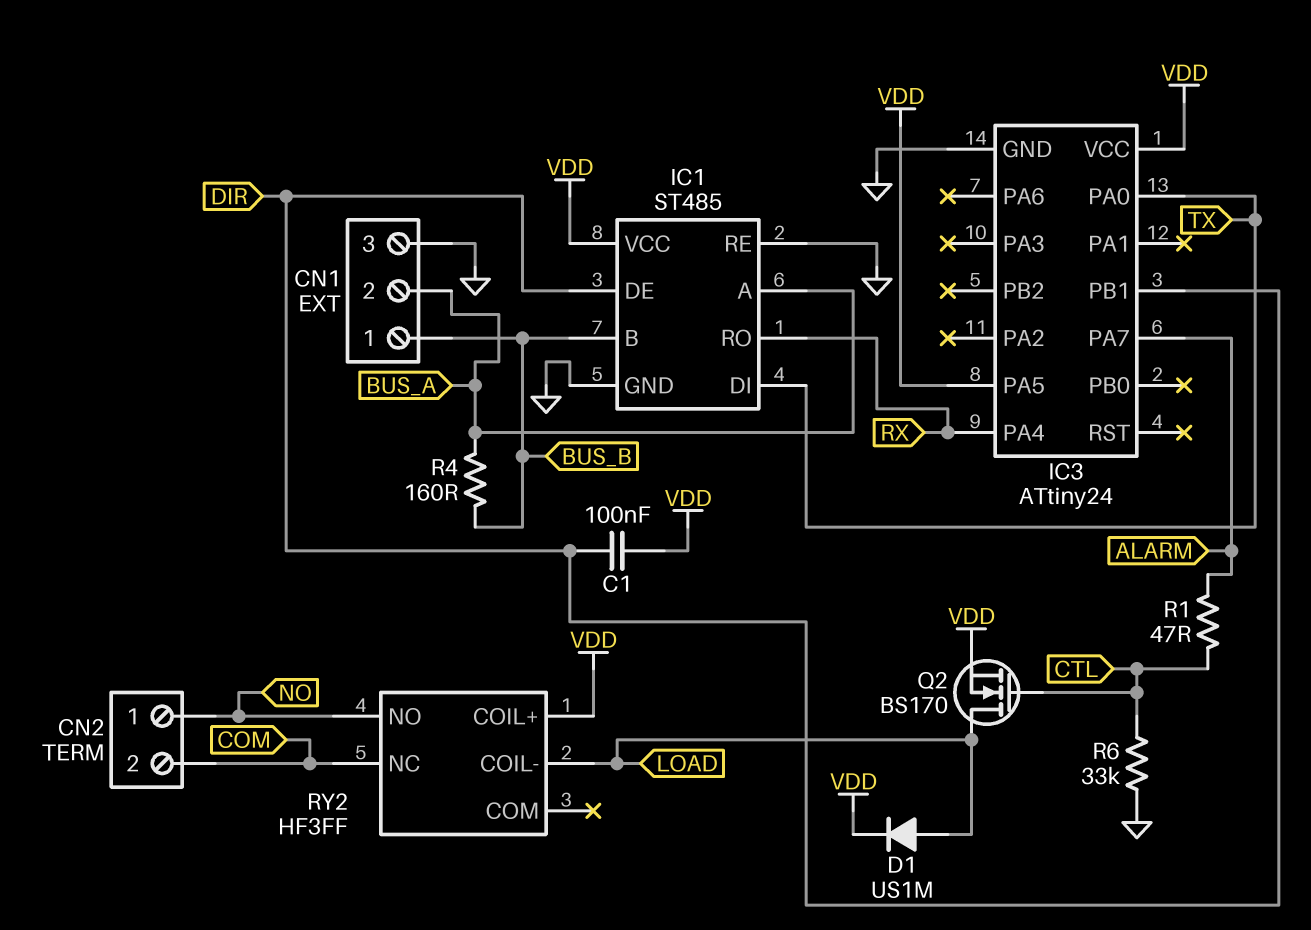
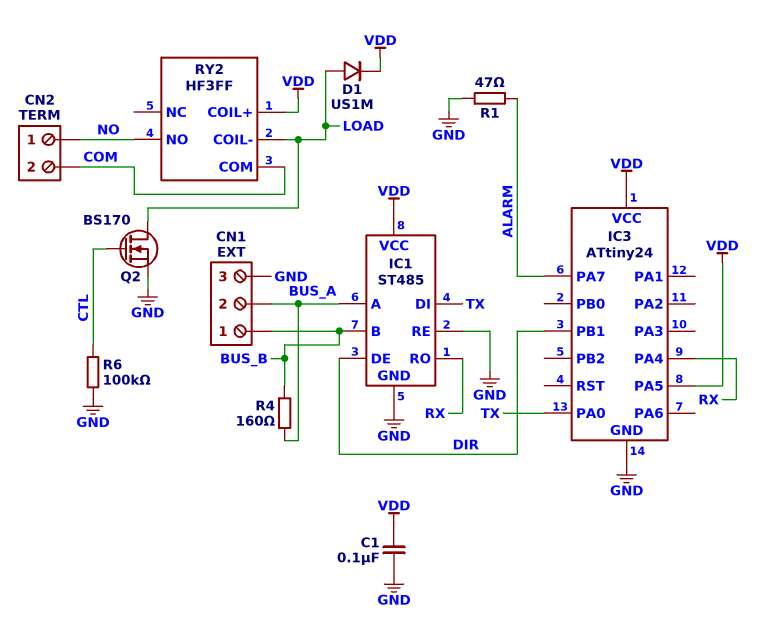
C1: 100nF (DIR, VDD) -> 100nF (GND, VDD)
Q2: NMOS BS170 (G CTL, D LOAD, S VDD) -> NMOS BS170 (G CTL, D LOAD, S GND)
R1: 47 (ALARM, CTL) -> 47 (ALARM, GND)
R6: 33k (CTL, GND) -> 100k (CTL, GND)
RY2 pin COM: none -> COM
RY2 pin NC: COM -> none

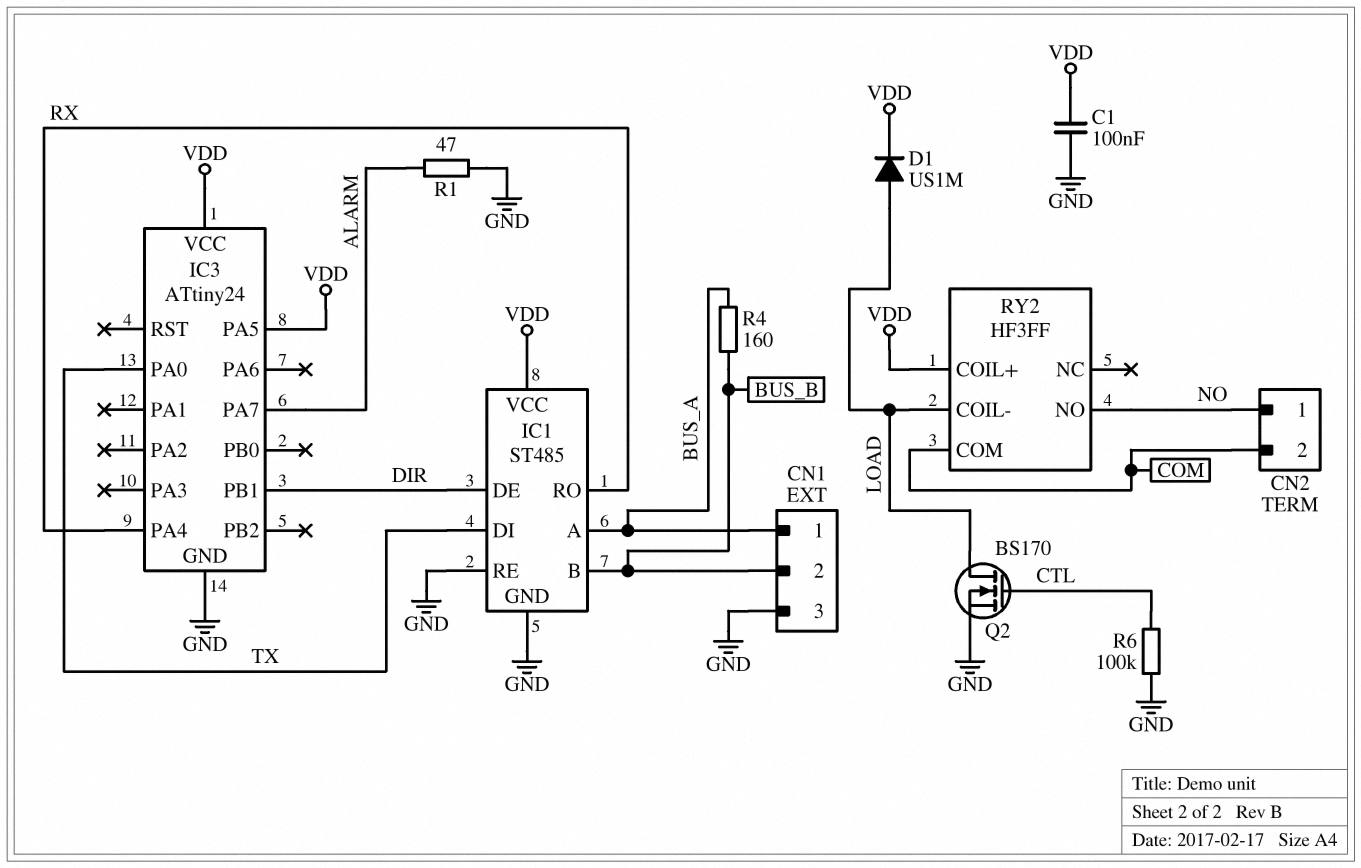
CN1 pin 1: BUS_B -> BUS_A
CN1 pin 2: BUS_A -> BUS_B

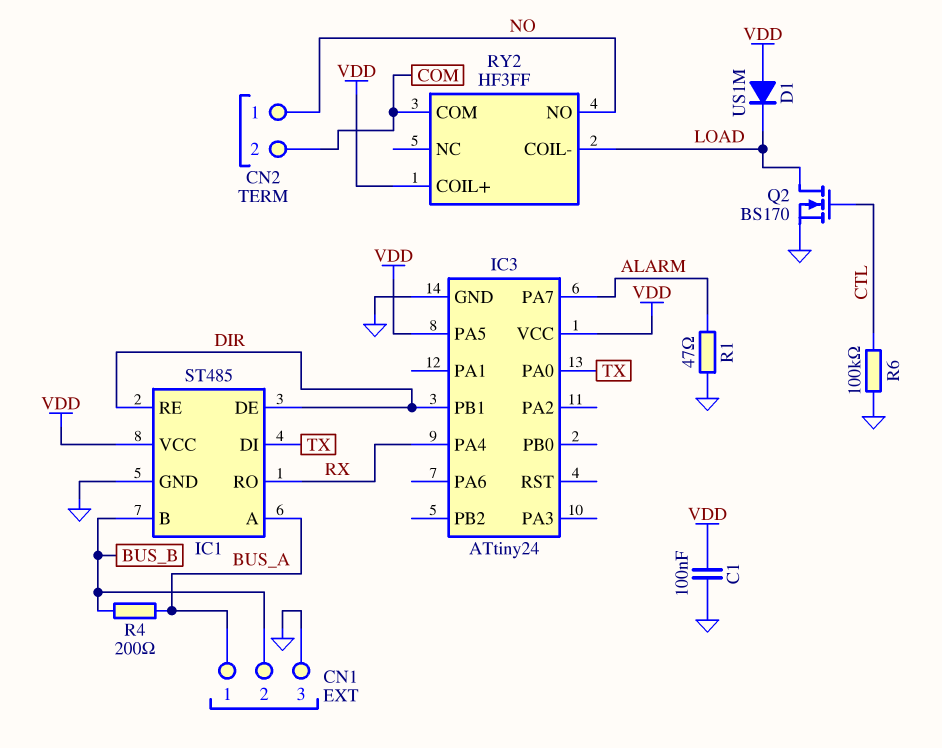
D1: diode US1M (A LOAD, K VDD) -> diode US1M (A VDD, K LOAD)
IC1 pin RE: GND -> DIR
R4: 160 (BUS_A, BUS_B) -> 200 (BUS_A, BUS_B)

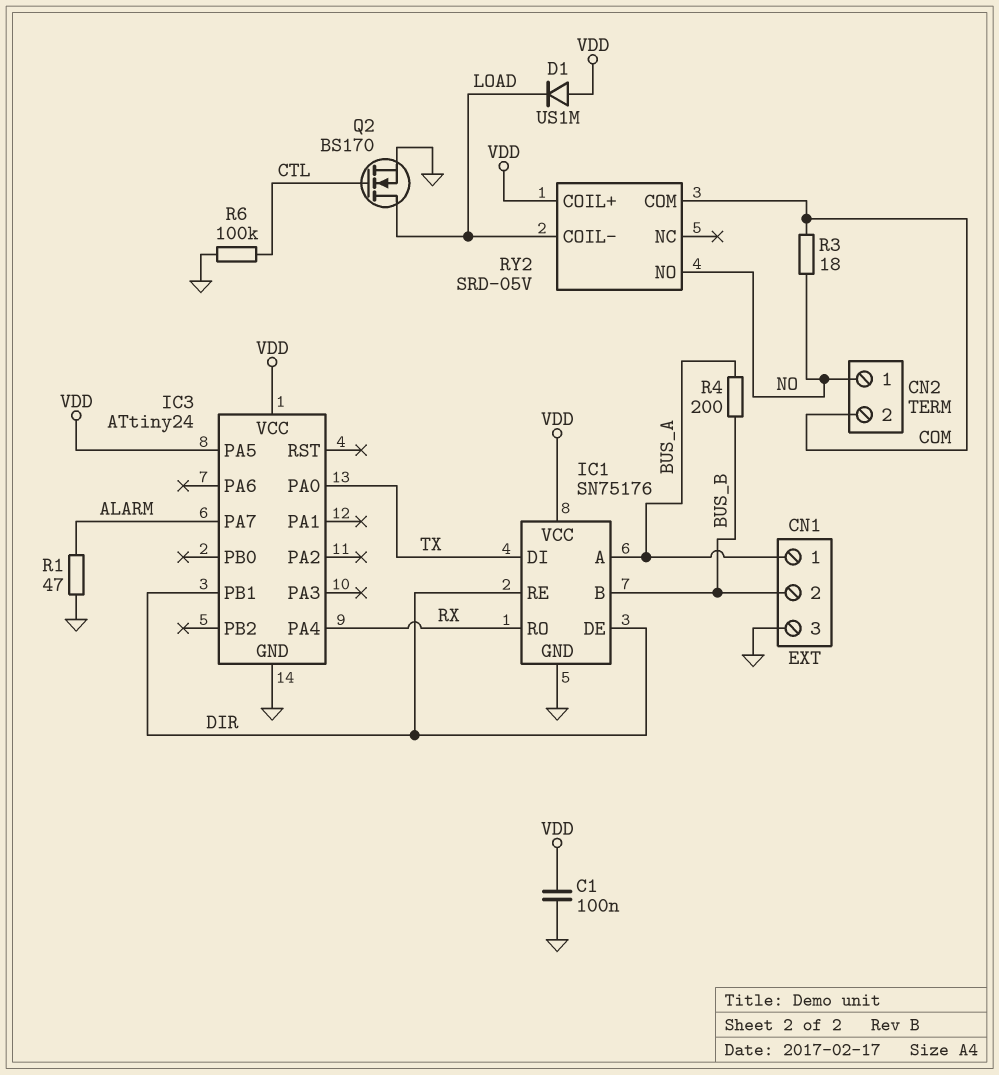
IC1: ST485 -> SN75176
R3: none -> 18 (COM, NO)
RY2: HF3FF -> SRD-05V

